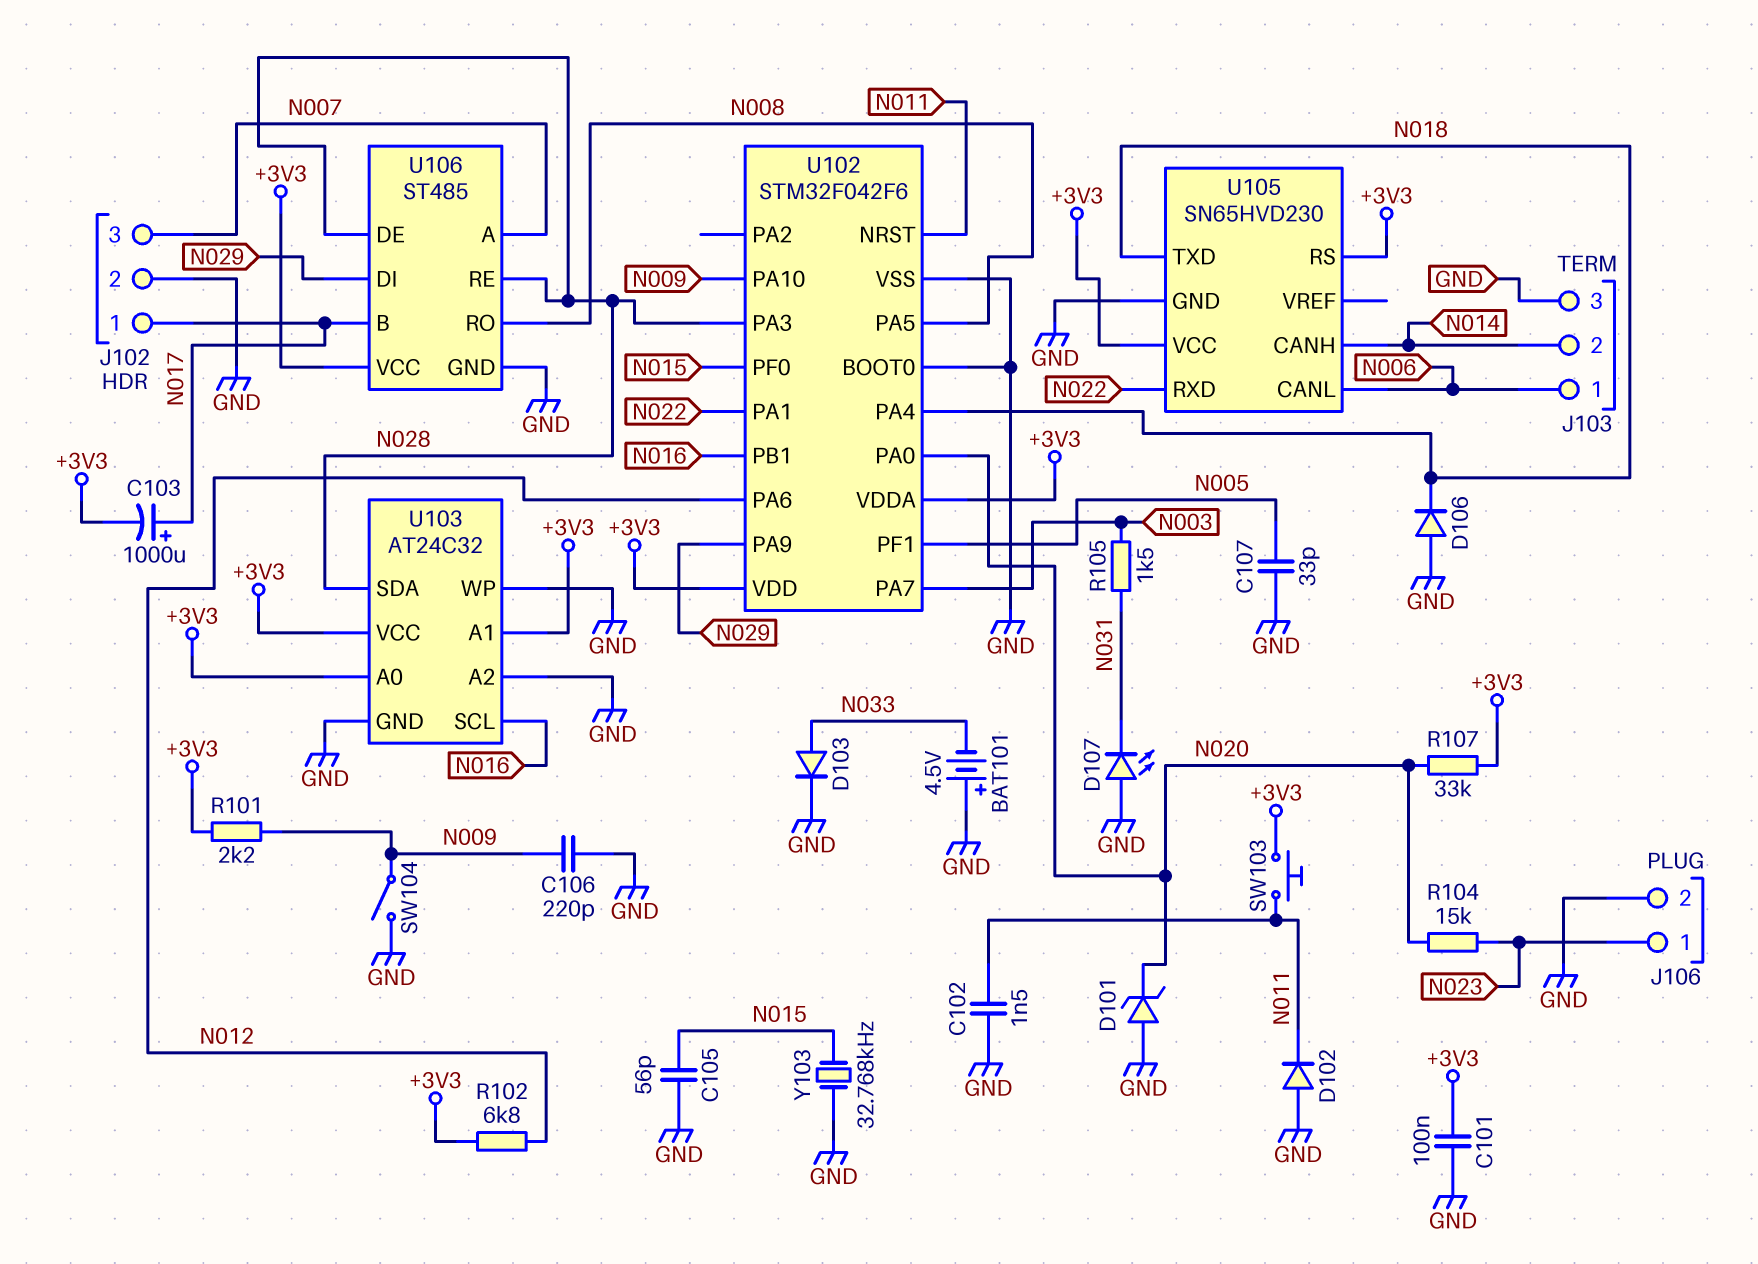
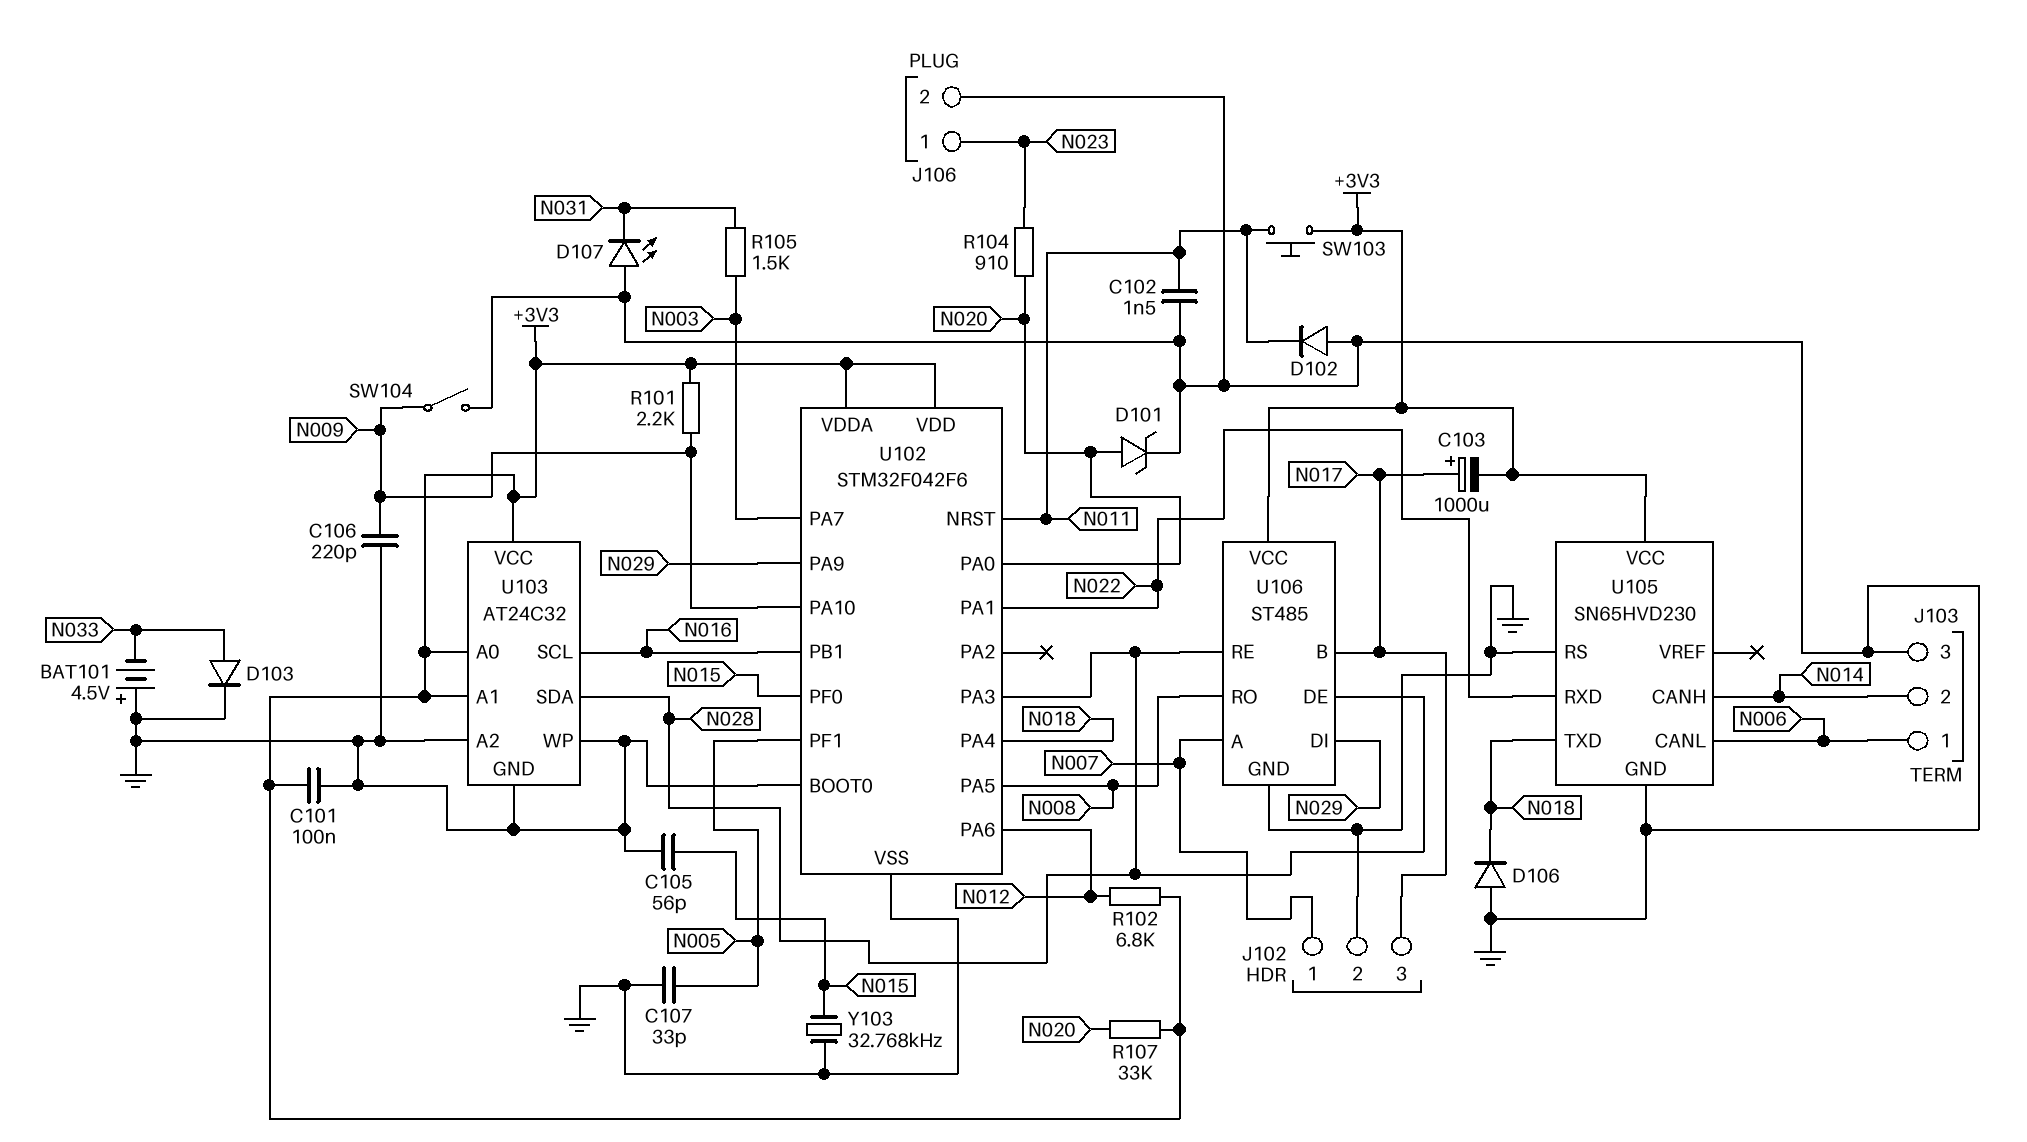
D101: zener (A GND, K N020) -> zener (A N020, K GND)
J102 pin 1: N017 -> N007
J102 pin 3: N007 -> N017
R104: 15k (N020, N023) -> 910 (N020, N023)
U105 pin RS: +3V3 -> GND

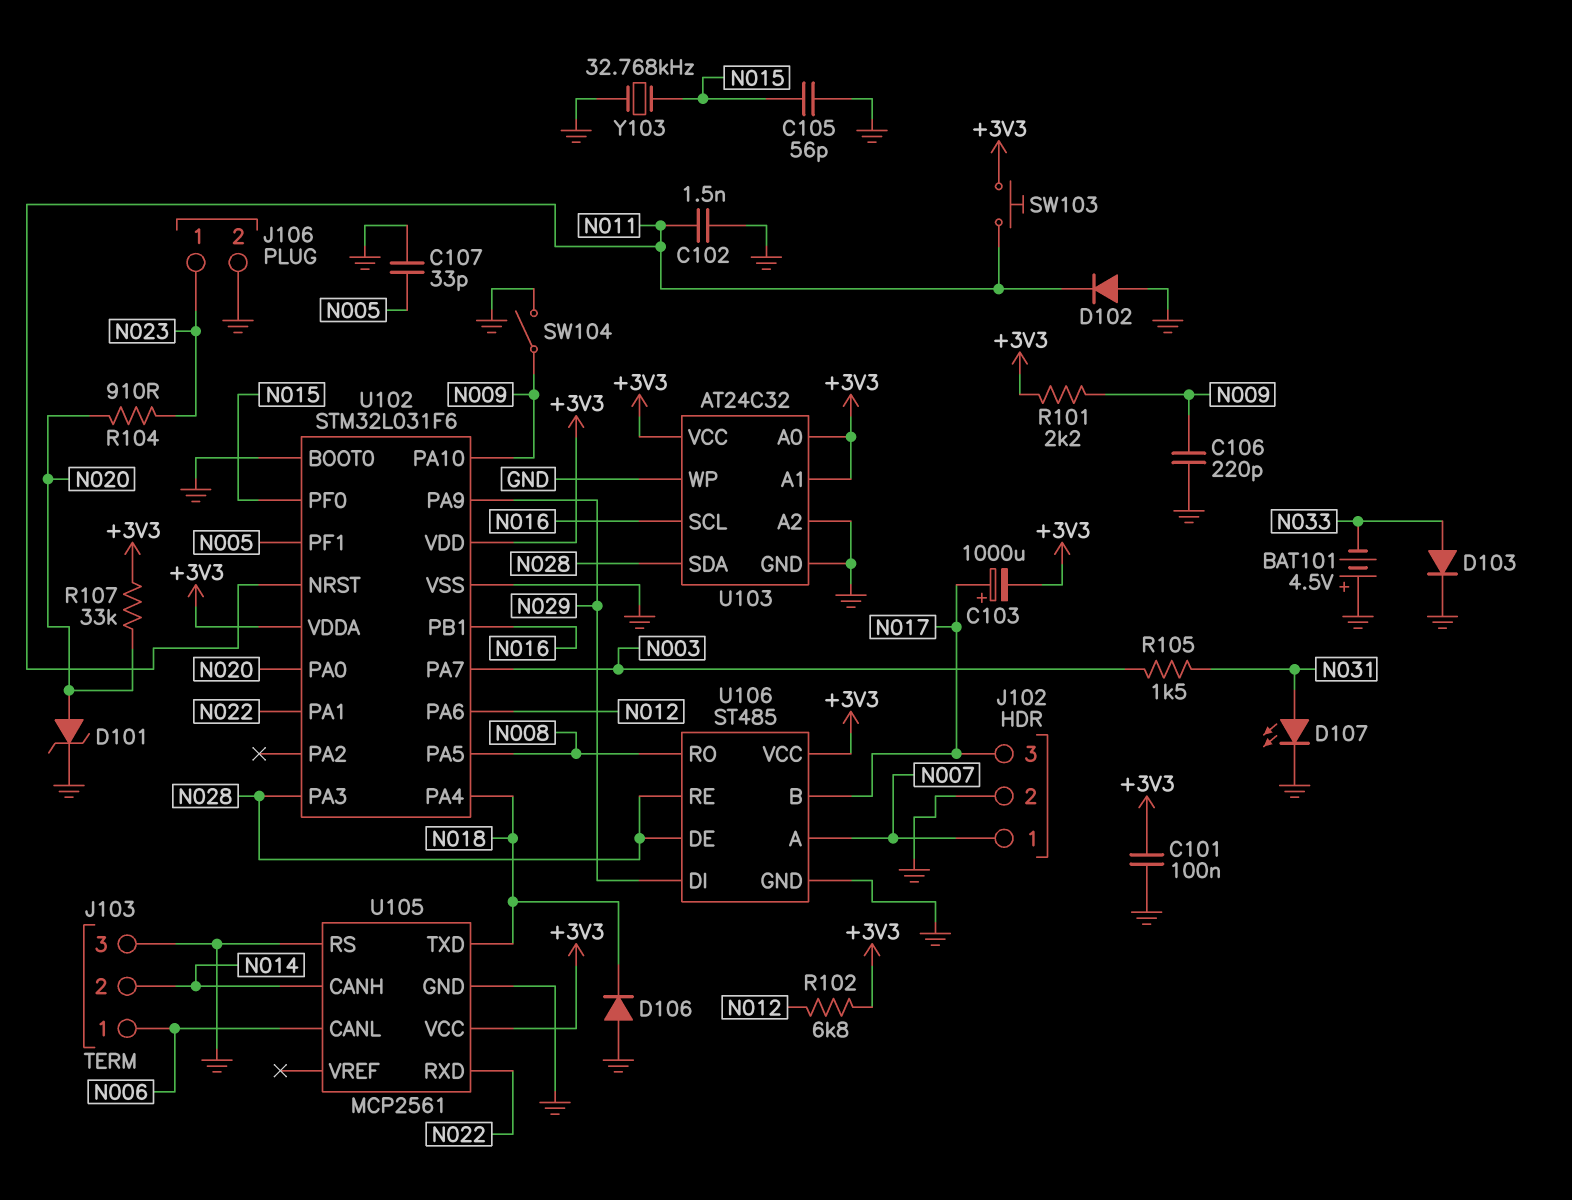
D107: LED (A GND, K N031) -> LED (A N031, K GND)
U102: STM32F042F6 -> STM32L031F6
U105: SN65HVD230 -> MCP2561

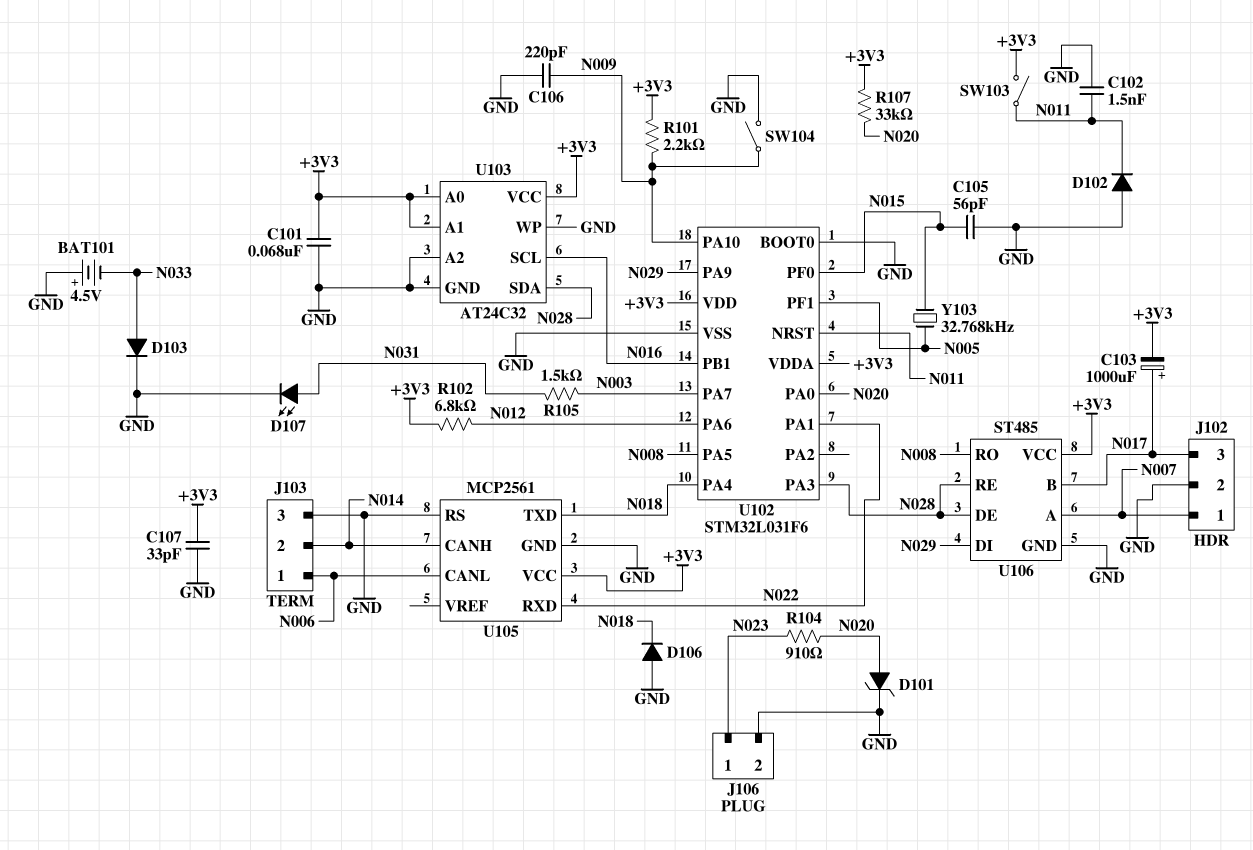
C101: 100nF (+3V3, GND) -> 68nF (+3V3, GND)
C107: 33pF (GND, N005) -> 33pF (+3V3, GND)
SW103: button (+3V3, N011) -> switch (+3V3, N011)
Y103: 32.768kHz (GND, N015) -> 32.768kHz (N005, N015)

